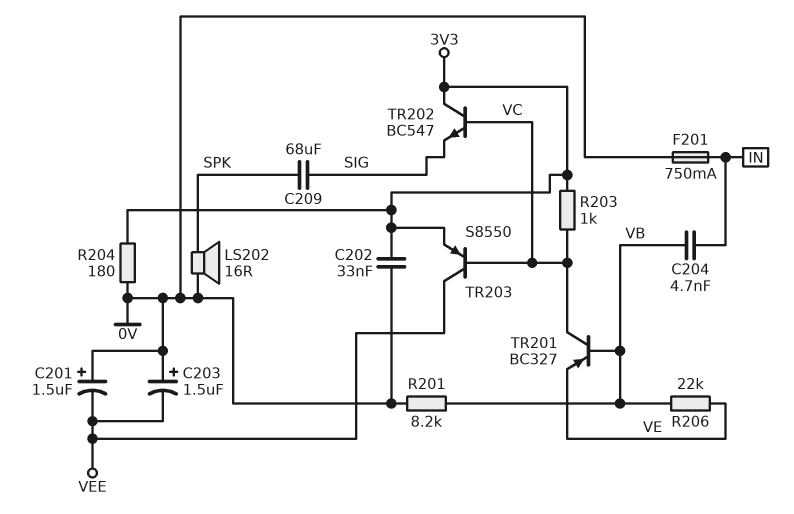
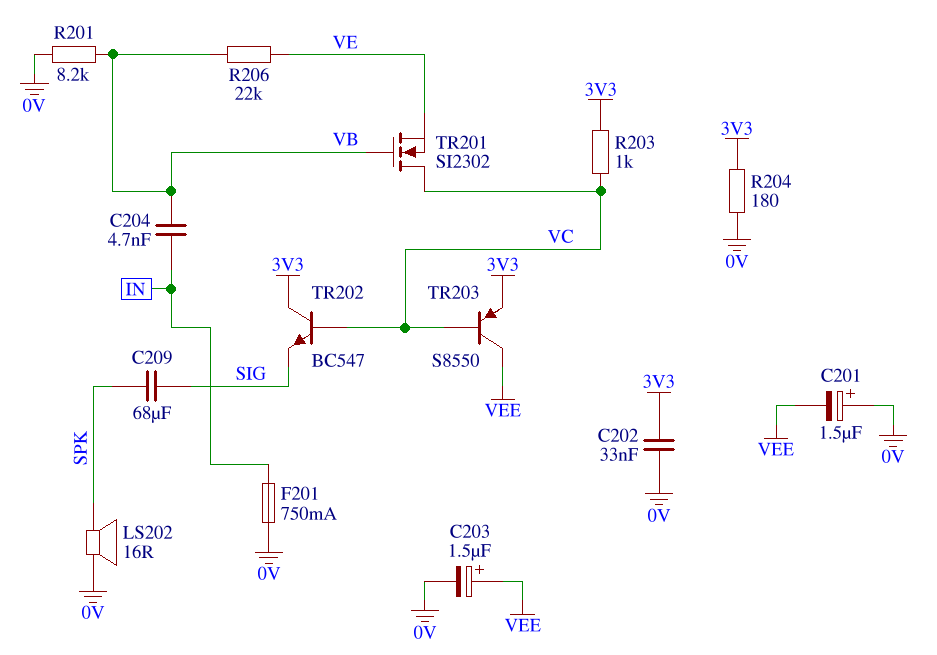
C203: 1.5uF (plus 0V, minus VEE) -> 1.5uF (plus VEE, minus 0V)
TR201: PNP BC327 (B VB, C VC, E VE) -> NMOS SI2302 (G VB, D VC, S VE)

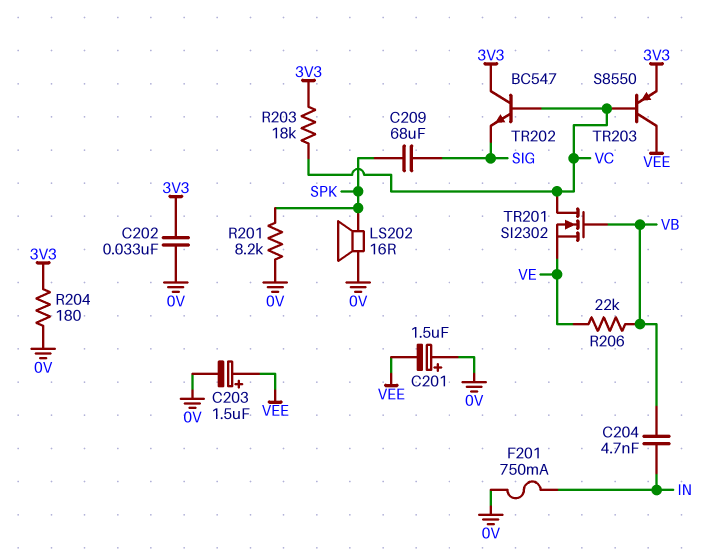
R201: 8.2k (0V, VB) -> 8.2k (0V, SPK)
R203: 1k (3V3, VC) -> 18k (3V3, VC)

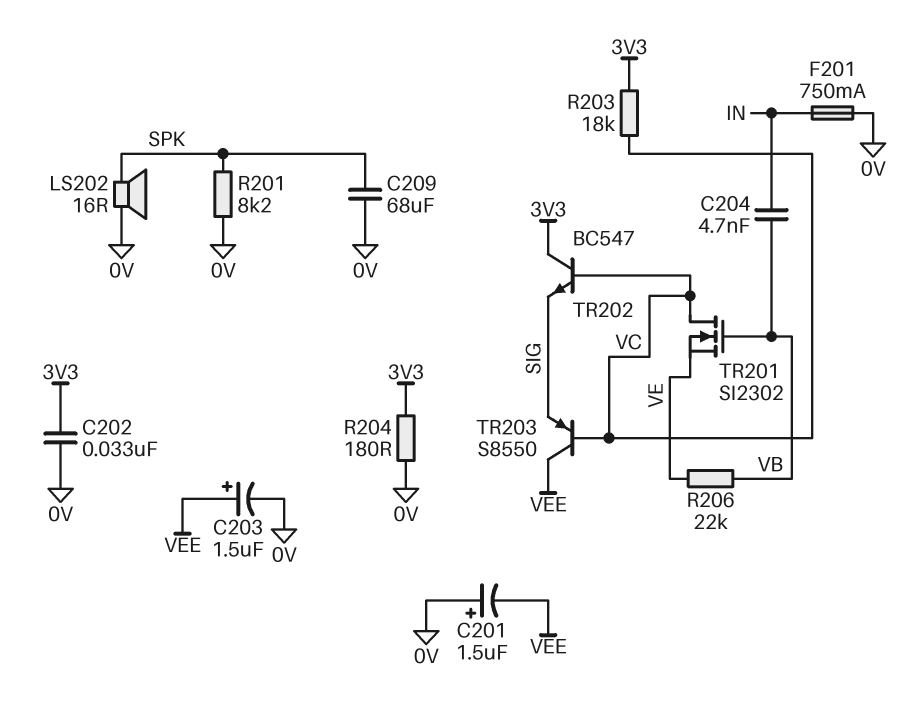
C209: 68uF (SIG, SPK) -> 68uF (0V, SPK)
TR203: PNP S8550 (B VC, C VEE, E 3V3) -> PNP S8550 (B VC, C VEE, E SIG)

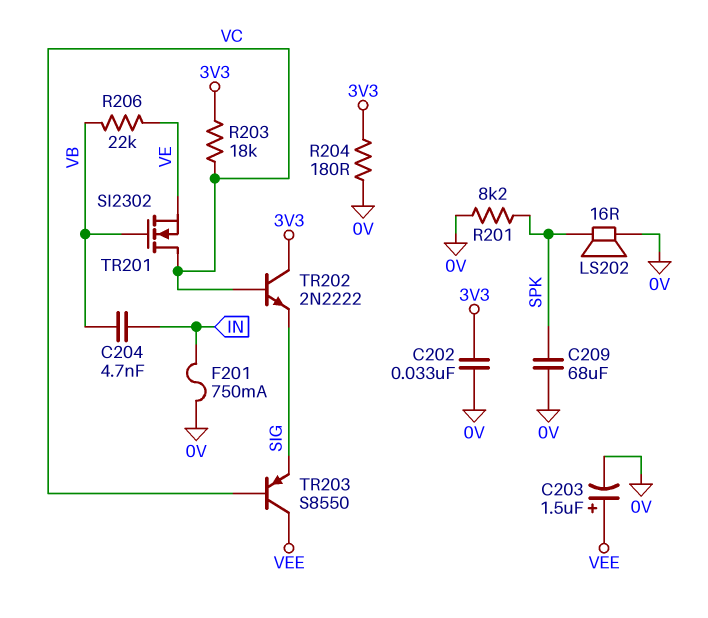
C201: 1.5uF (plus 0V, minus VEE) -> none
TR202: NPN BC547 (B VC, C 3V3, E SIG) -> NPN 2N2222 (B VC, C 3V3, E SIG)

